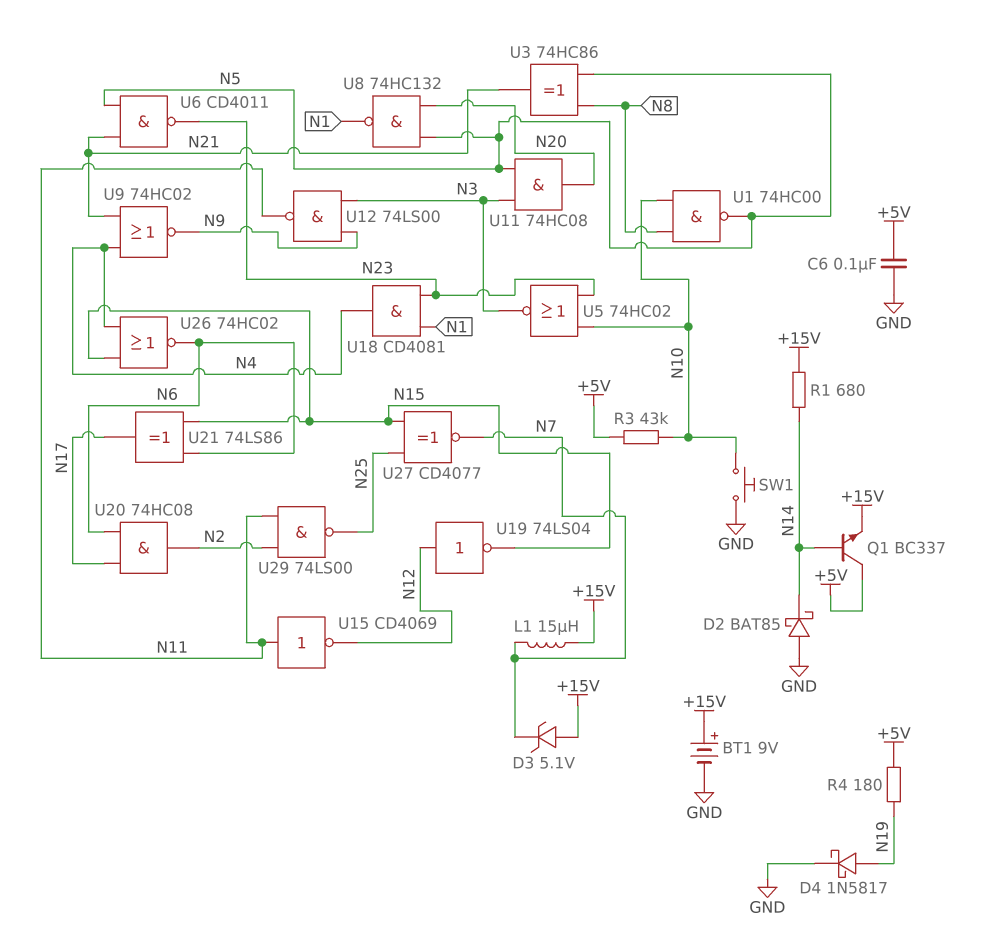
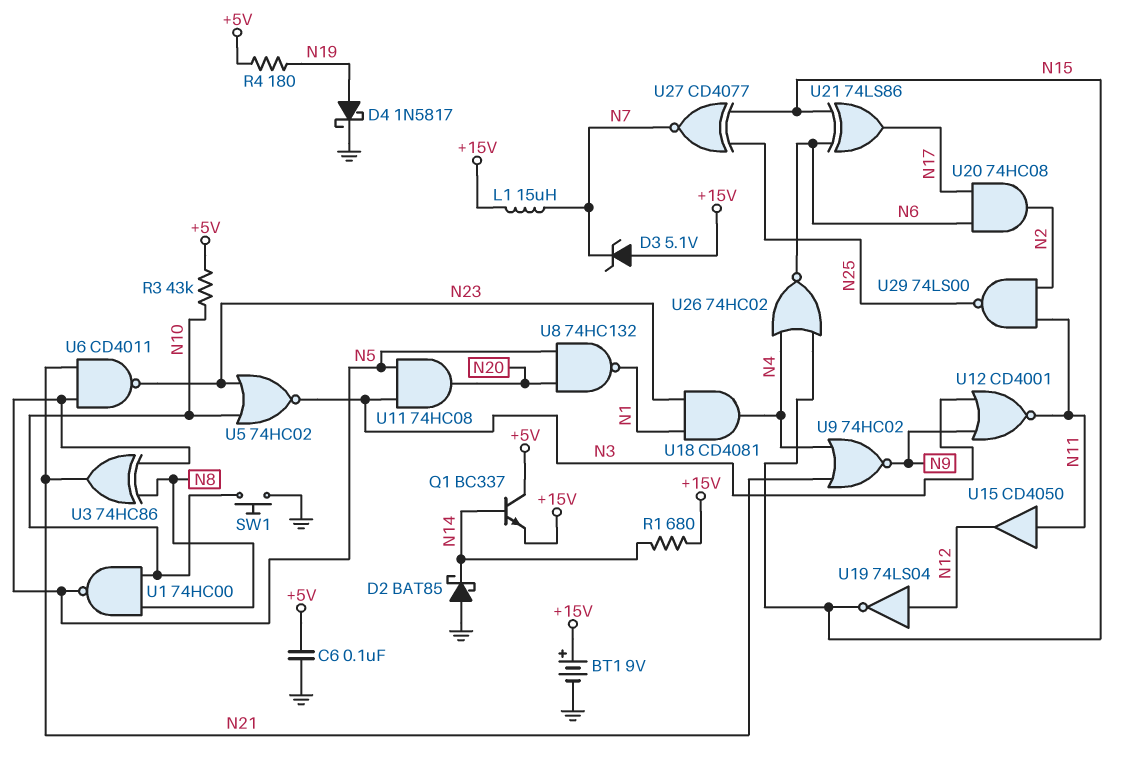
U12: NAND 74LS00 (in N3, in N9, out N11) -> NOR CD4001 (in N3, in N9, out N11)
U15: NOT CD4069 (in N11, out N12) -> buffer CD4050 (in N11, out N12)

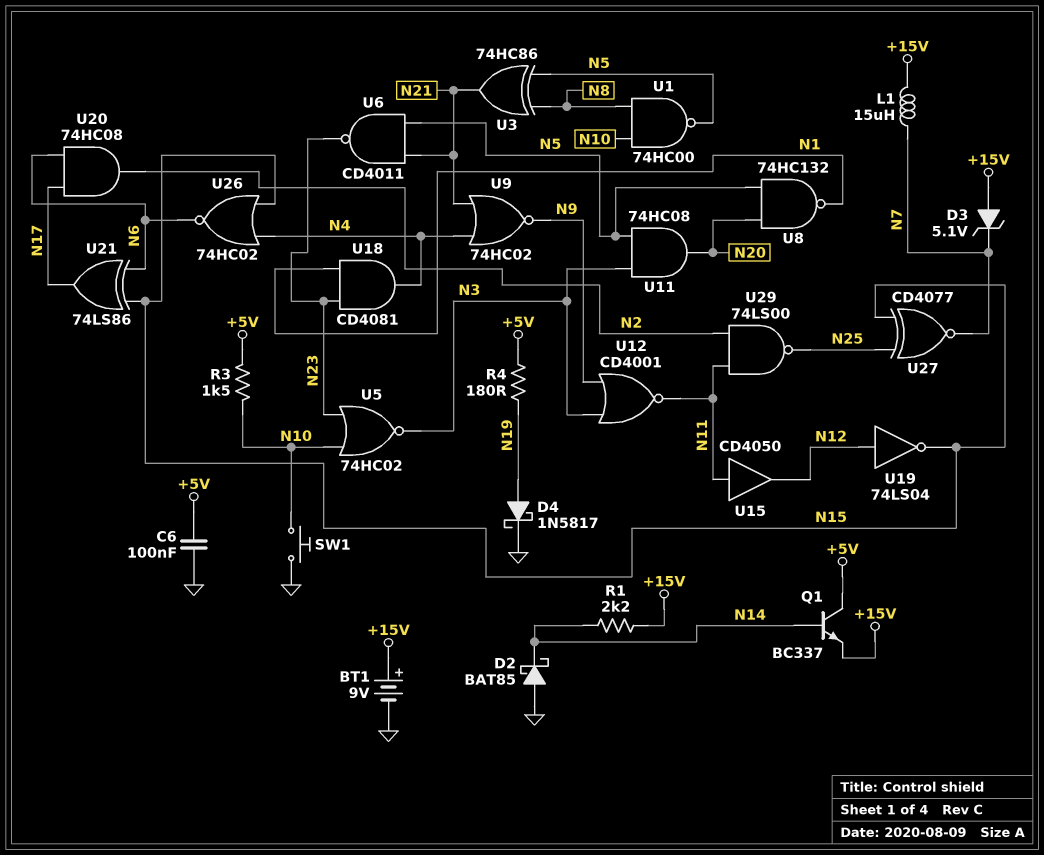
R1: 680 (+15V, N14) -> 2.2k (+15V, N14)
R3: 43k (+5V, N10) -> 1.5k (+5V, N10)

